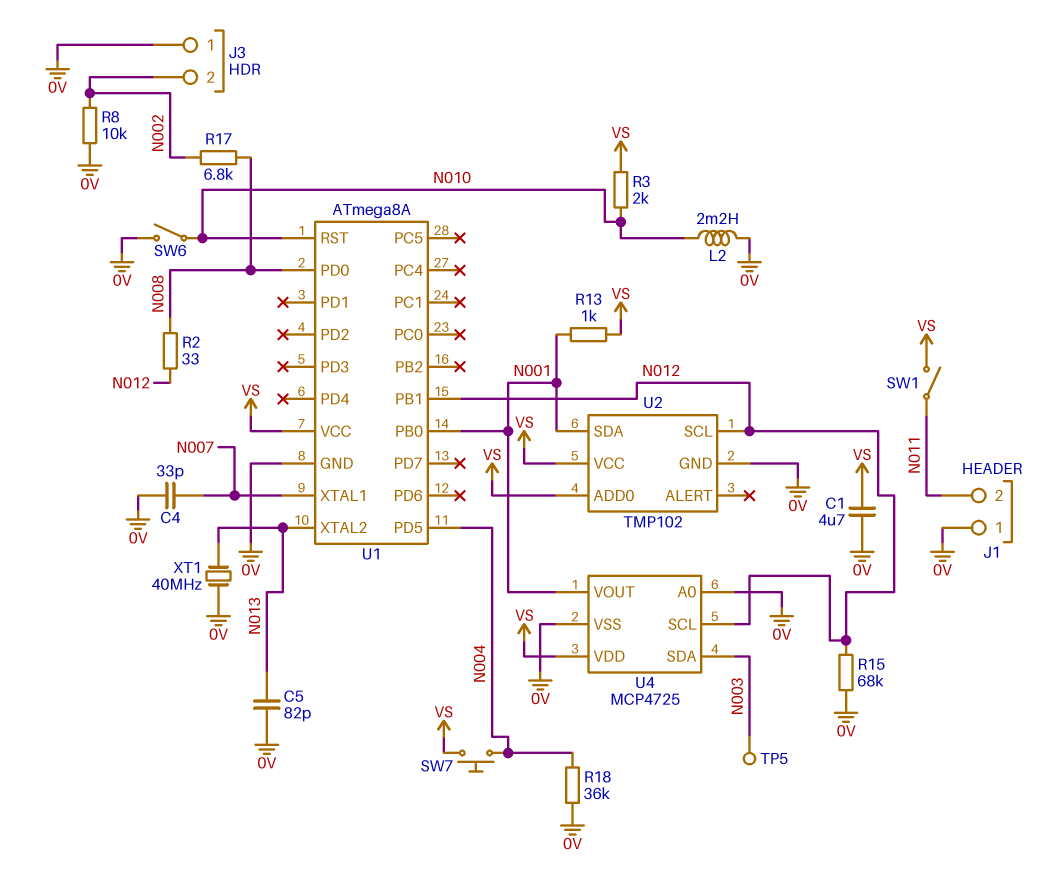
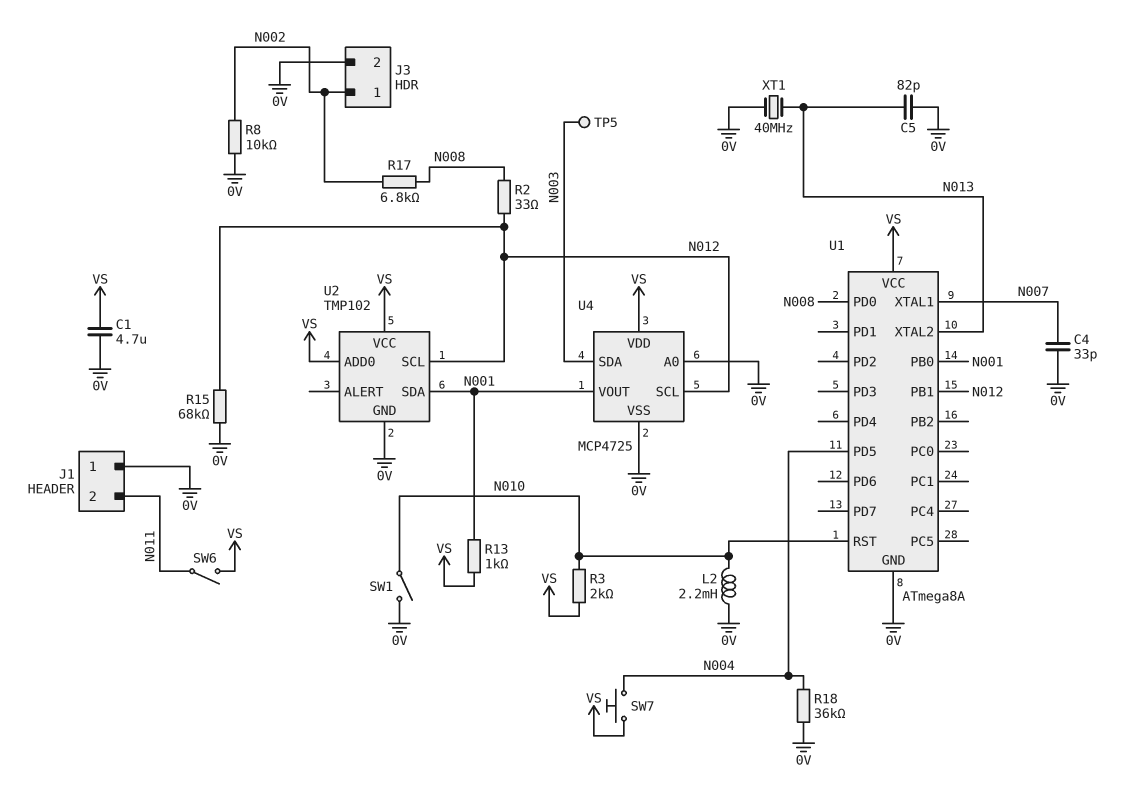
J3 pin 1: 0V -> N002
J3 pin 2: N002 -> 0V
SW1: switch (N011, VS) -> switch (0V, N010)
SW6: switch (0V, N010) -> switch (N011, VS)

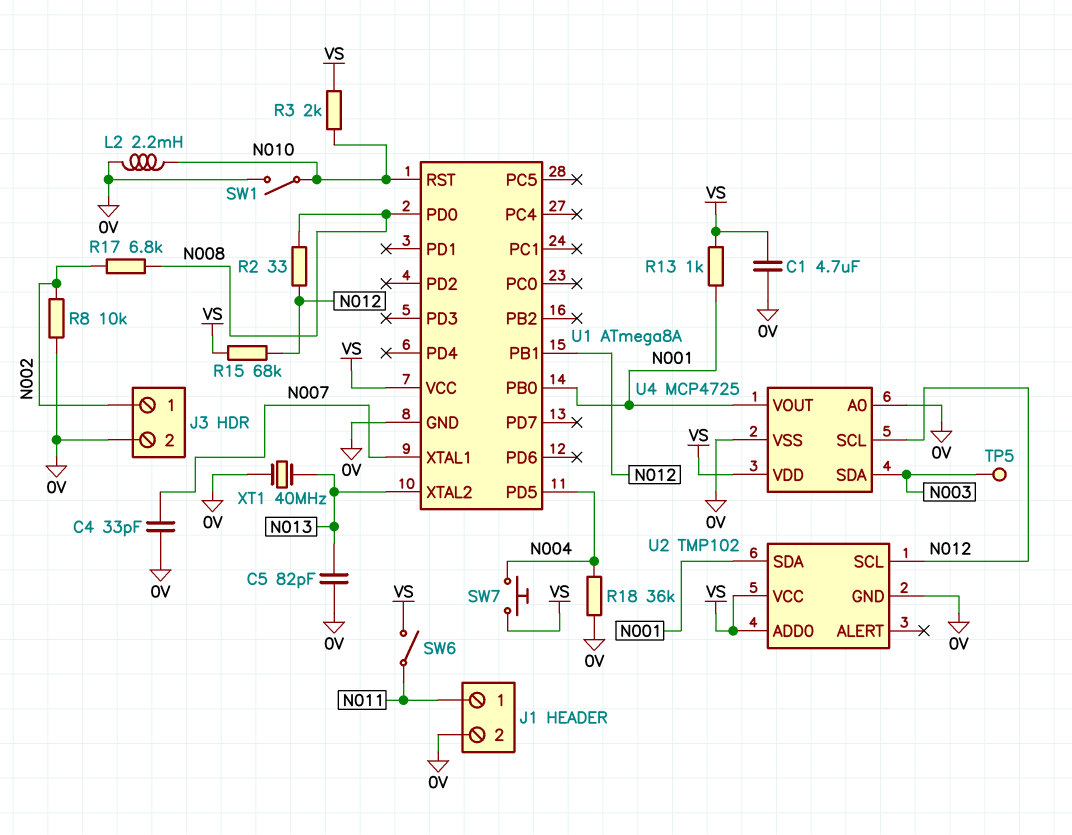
J1 pin 1: 0V -> N011
J1 pin 2: N011 -> 0V
R15: 68k (0V, N012) -> 68k (N012, VS)

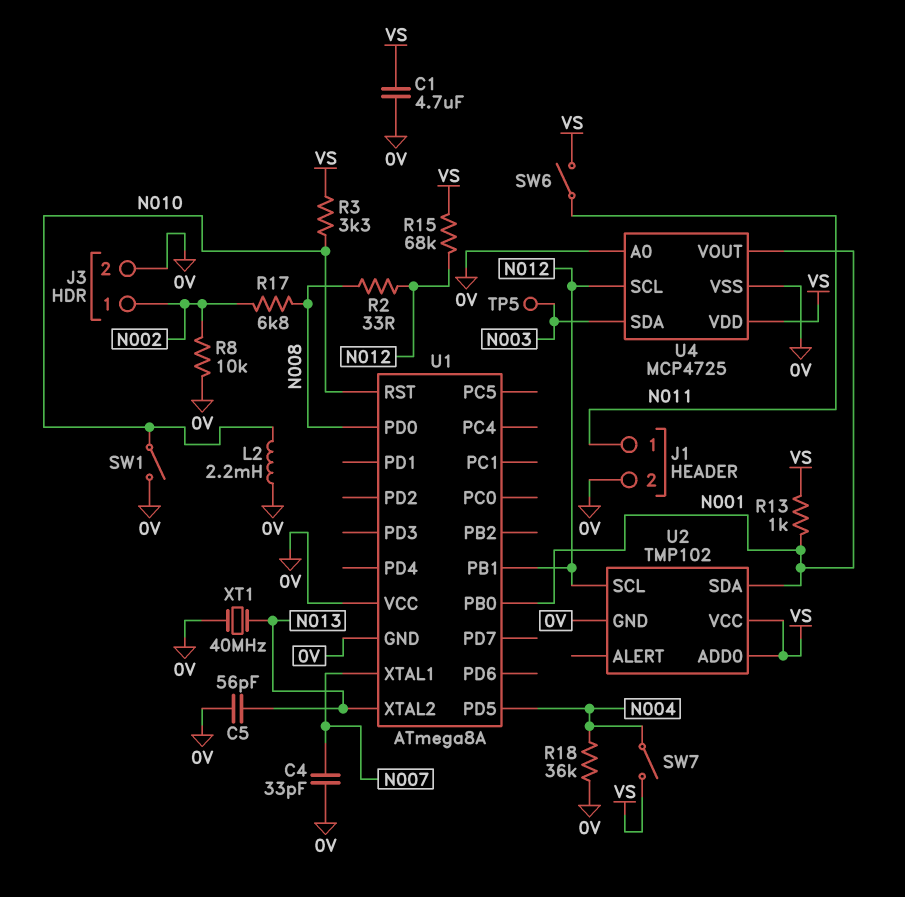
C5: 82pF (0V, N013) -> 56pF (0V, N013)
R3: 2k (N010, VS) -> 3.3k (N010, VS)
SW7: button (N004, VS) -> switch (N004, VS)
U1 pin VCC: VS -> 0V

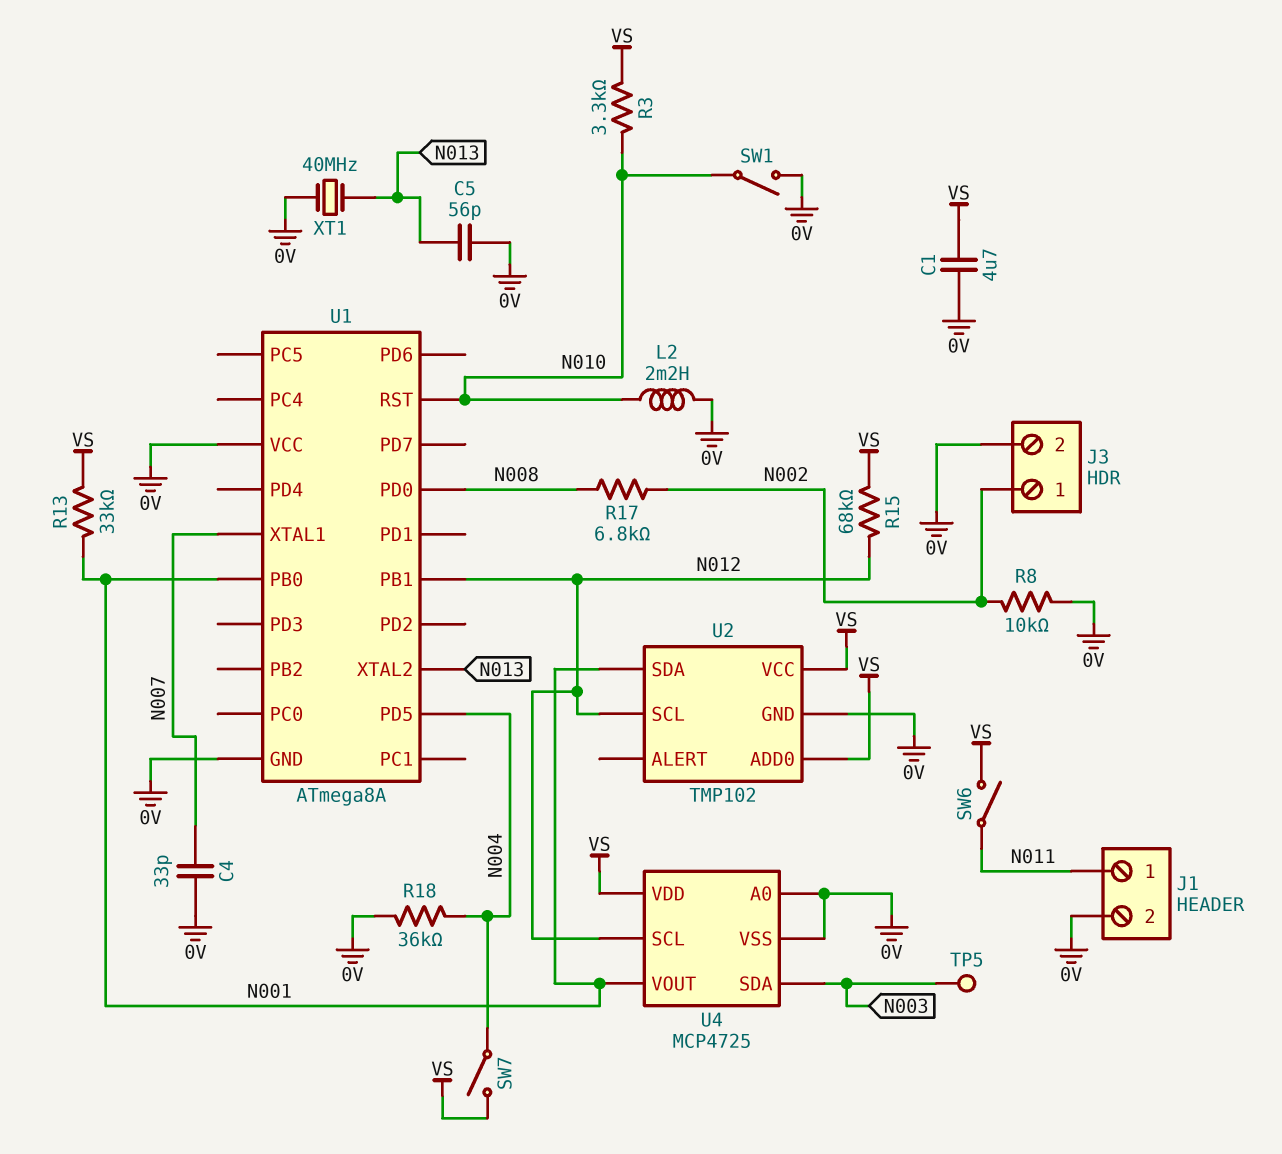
R2: 33 (N008, N012) -> none
R13: 1k (N001, VS) -> 33k (N001, VS)

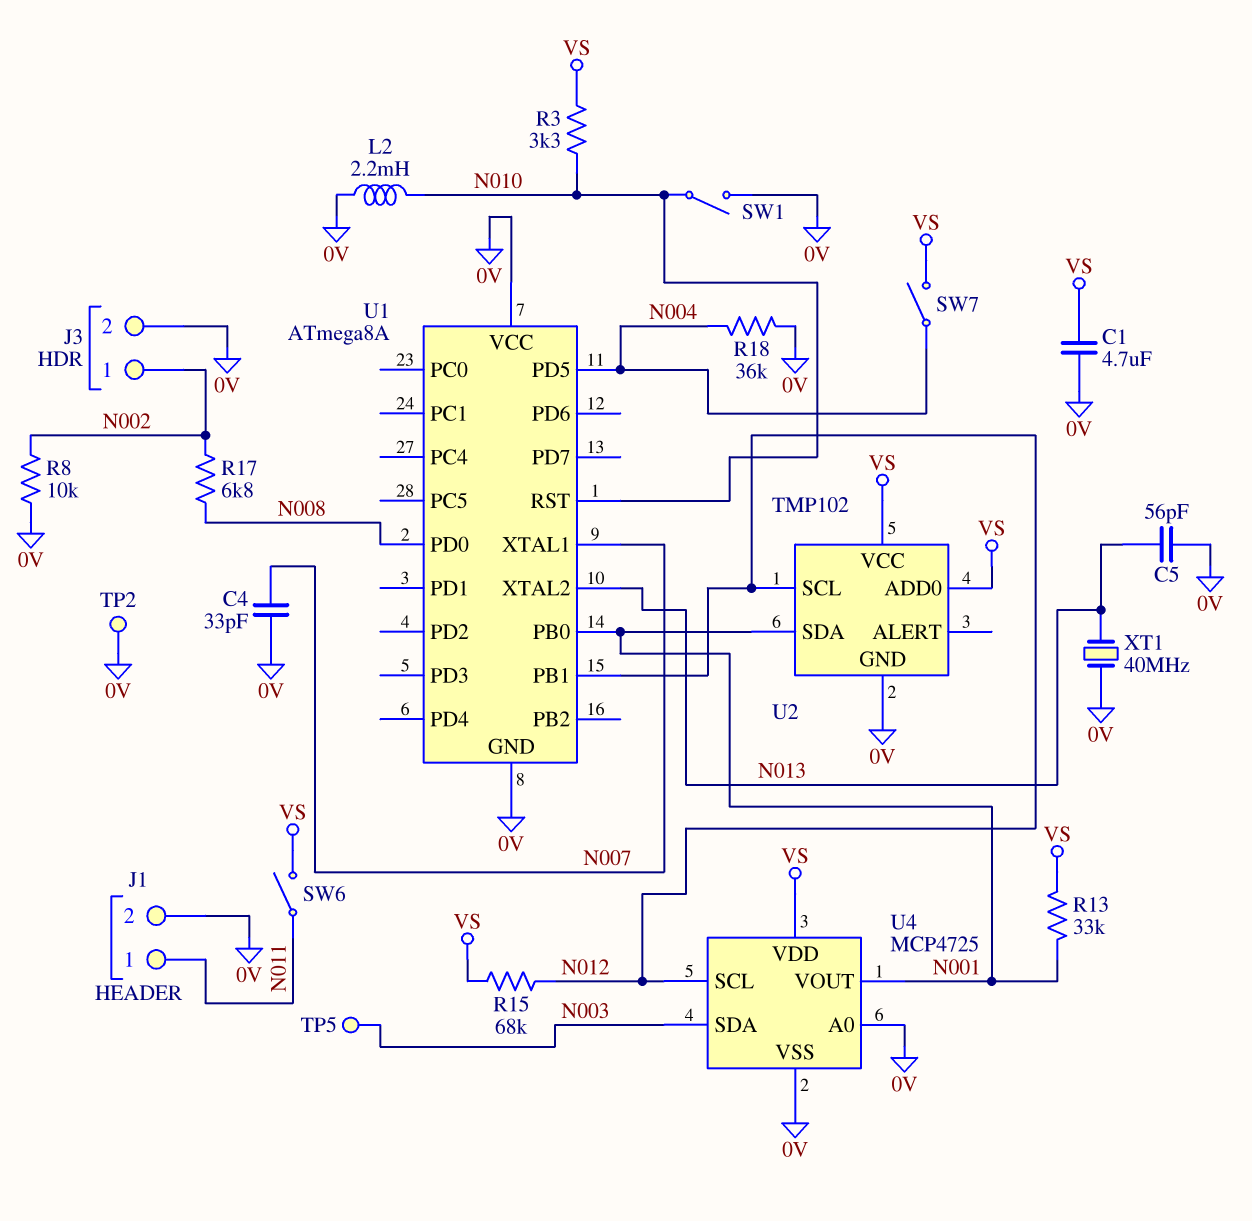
TP2: none -> test point (0V)

